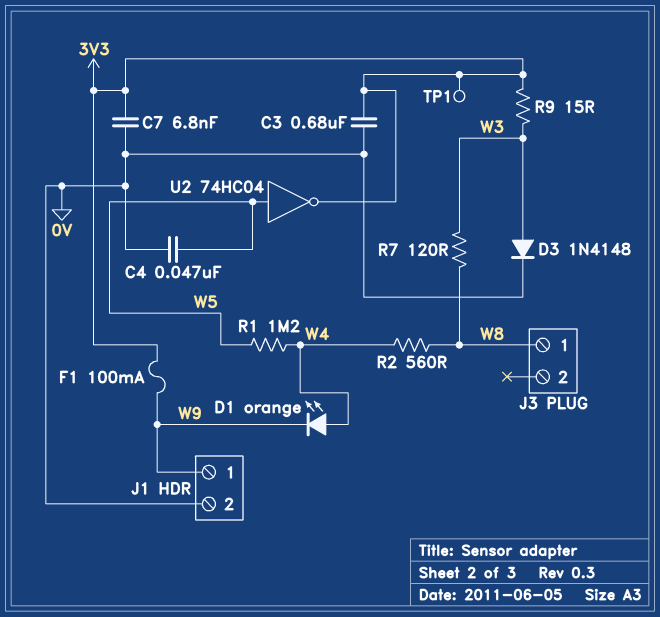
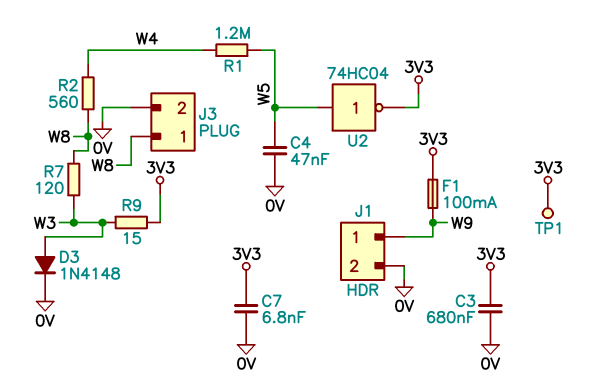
D1: LED orange (A W4, K W9) -> none
J3 pin 2: none -> 0V

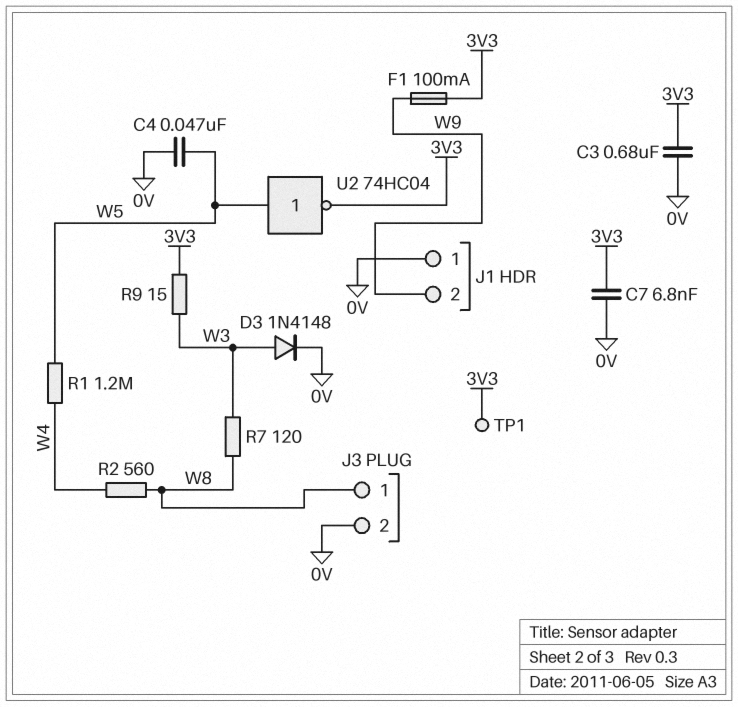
J1 pin 1: W9 -> 0V
J1 pin 2: 0V -> W9

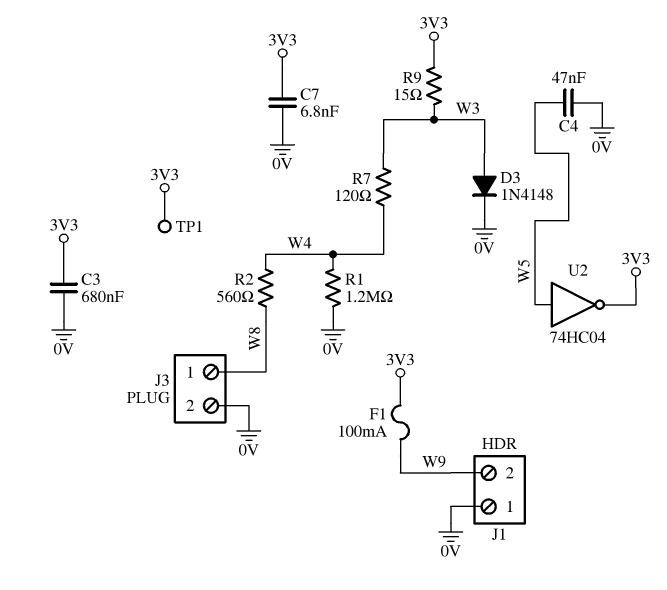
R1: 1.2M (W4, W5) -> 1.2M (0V, W4)
R7: 120 (W3, W8) -> 120 (W3, W4)

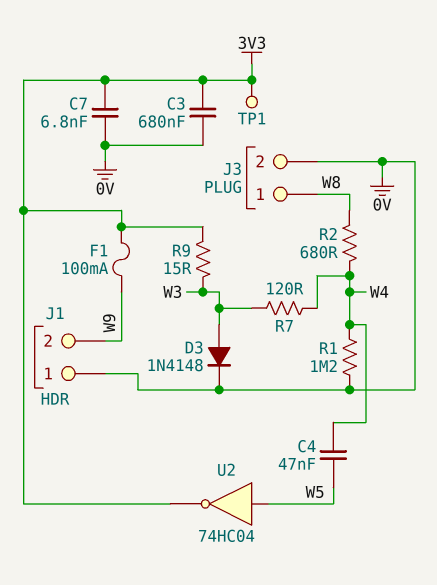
C4: 47nF (0V, W5) -> 47nF (W4, W5)
R2: 560 (W4, W8) -> 680 (W4, W8)

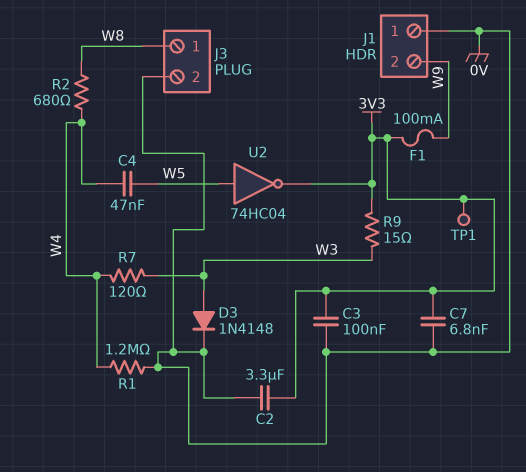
C2: none -> 3.3uF (0V, 3V3)
C3: 680nF (0V, 3V3) -> 100nF (0V, 3V3)

